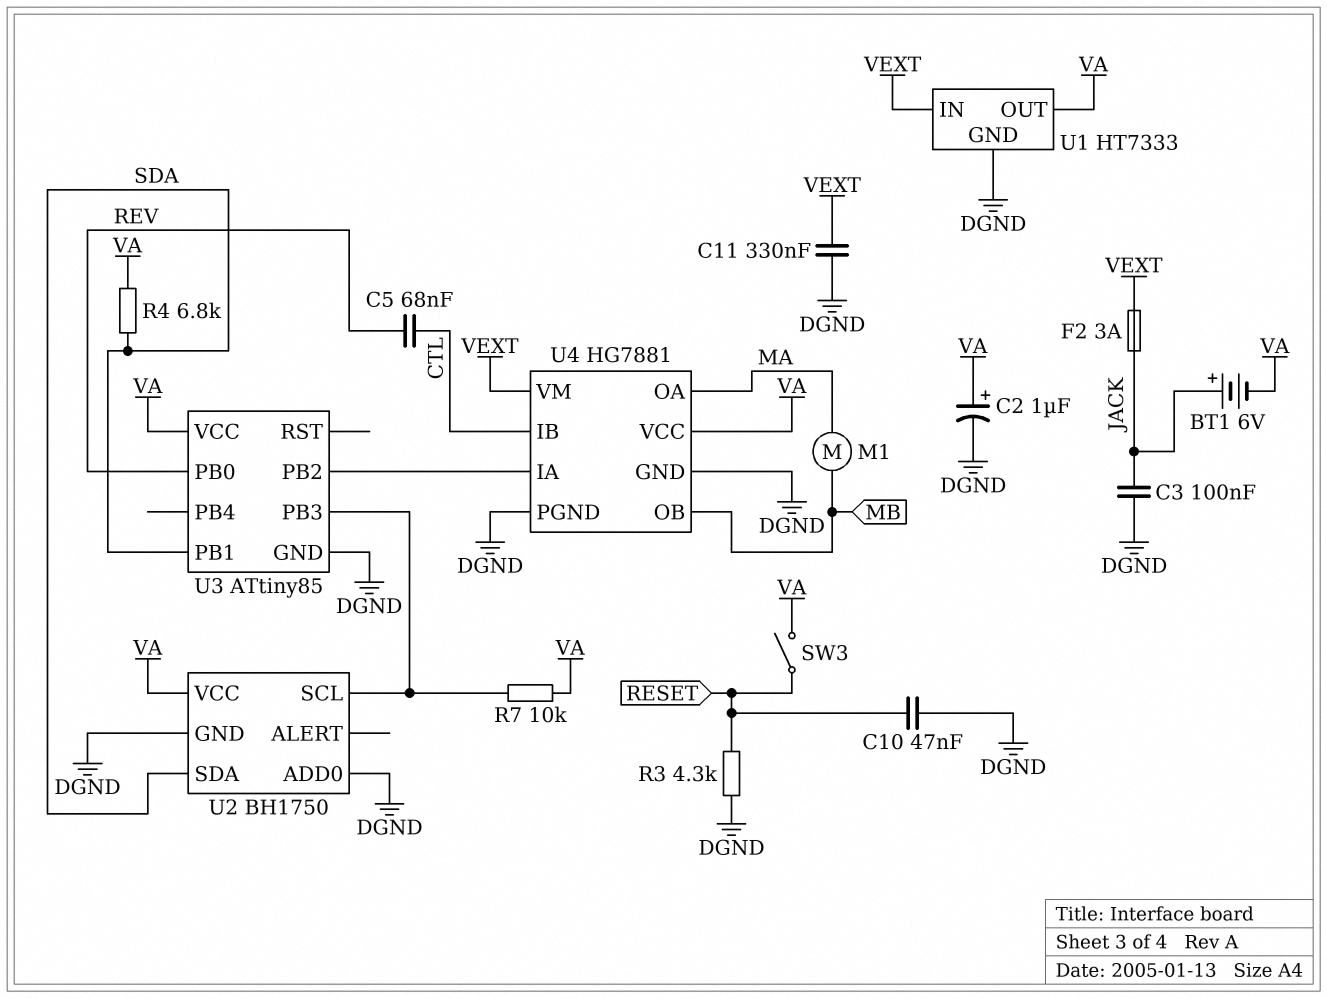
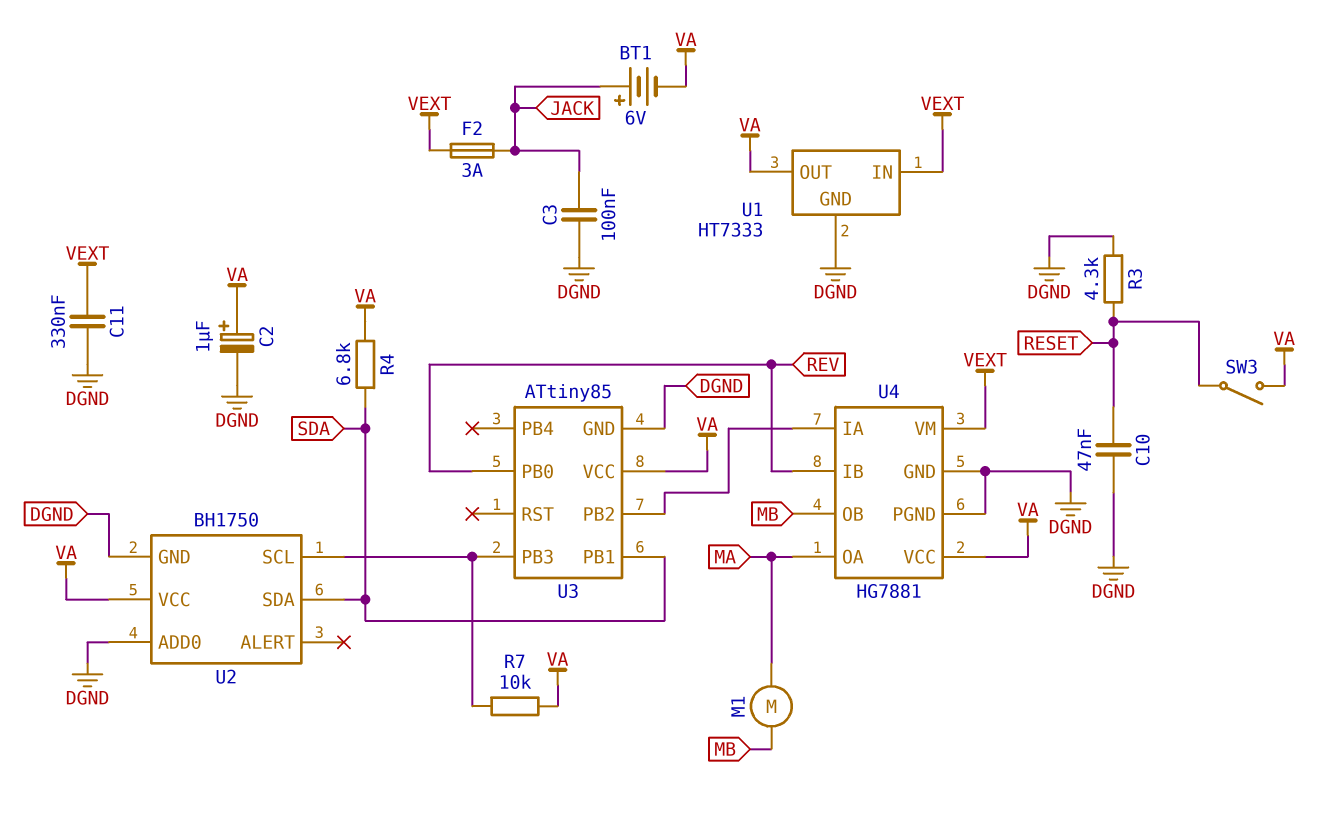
C5: 68nF (CTL, REV) -> none
U4 pin IB: CTL -> REV

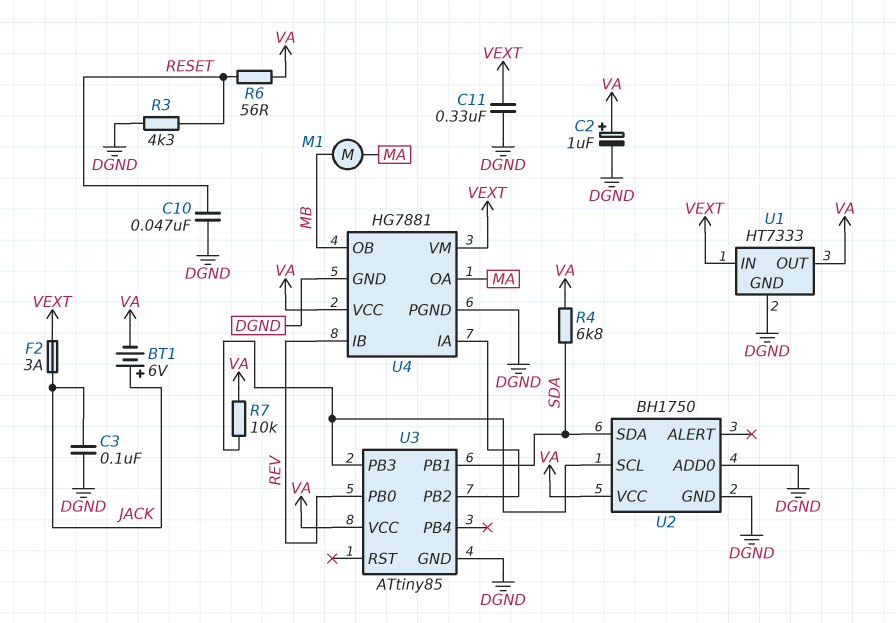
R6: none -> 56 (RESET, VA)
SW3: switch (RESET, VA) -> none

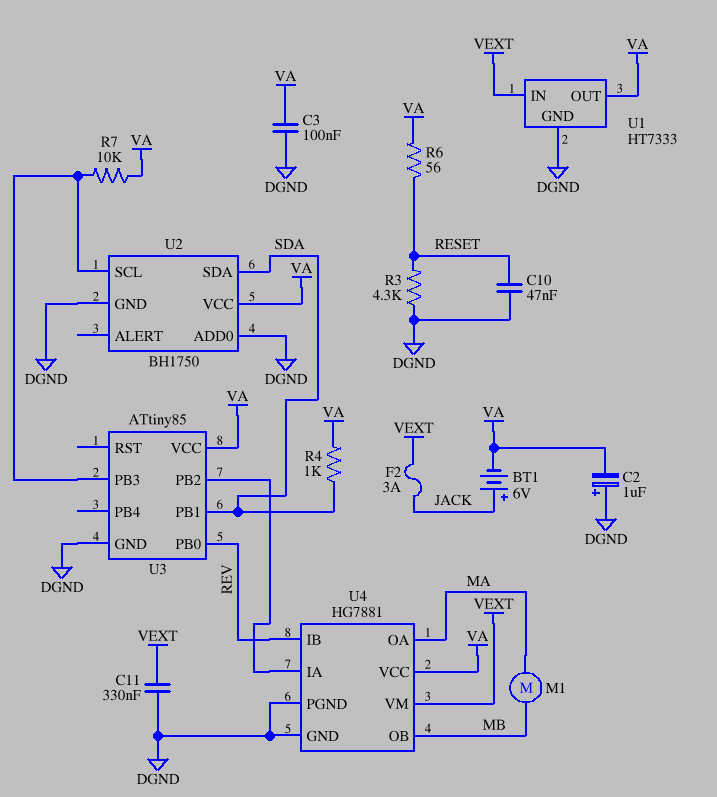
C2: 1uF (plus VA, minus DGND) -> 1uF (plus DGND, minus VA)
C3: 100nF (DGND, JACK) -> 100nF (DGND, VA)
R4: 6.8k (SDA, VA) -> 1k (SDA, VA)

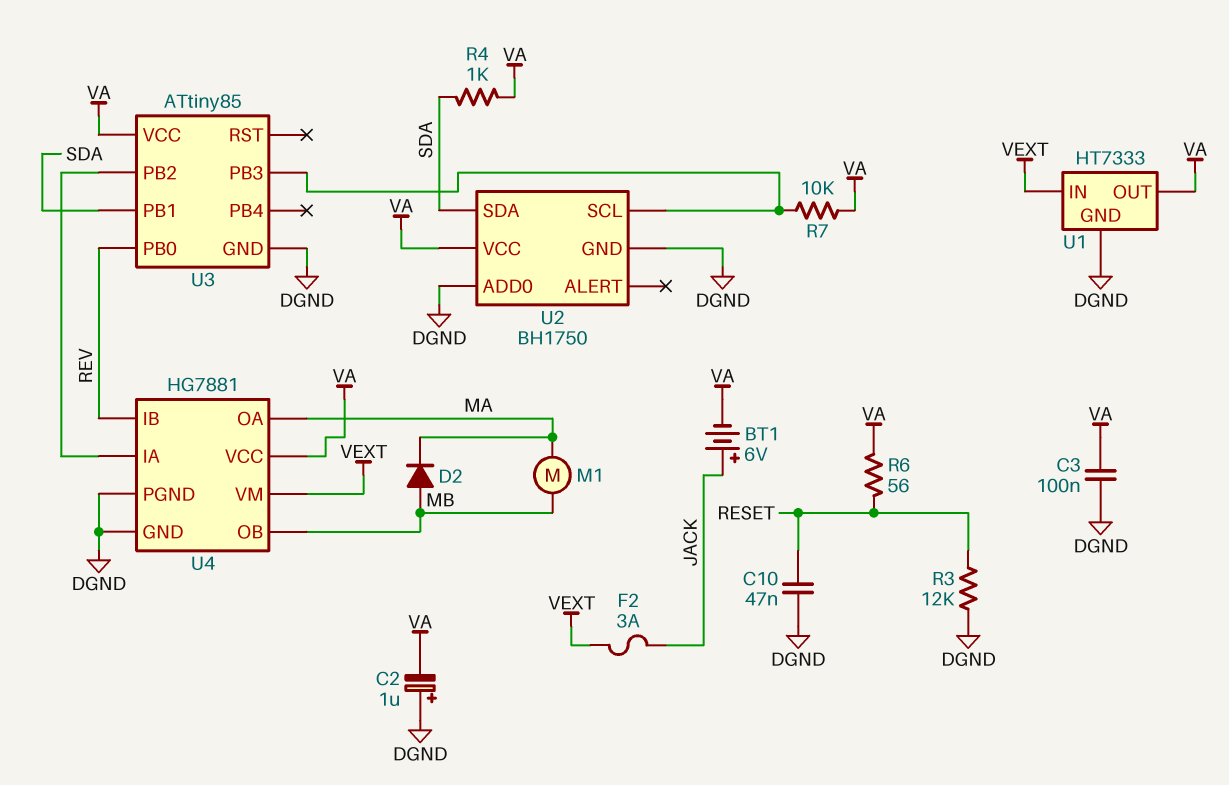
C11: 330nF (DGND, VEXT) -> none
D2: none -> diode (A MB, K MA)
R3: 4.3k (DGND, RESET) -> 12k (DGND, RESET)

